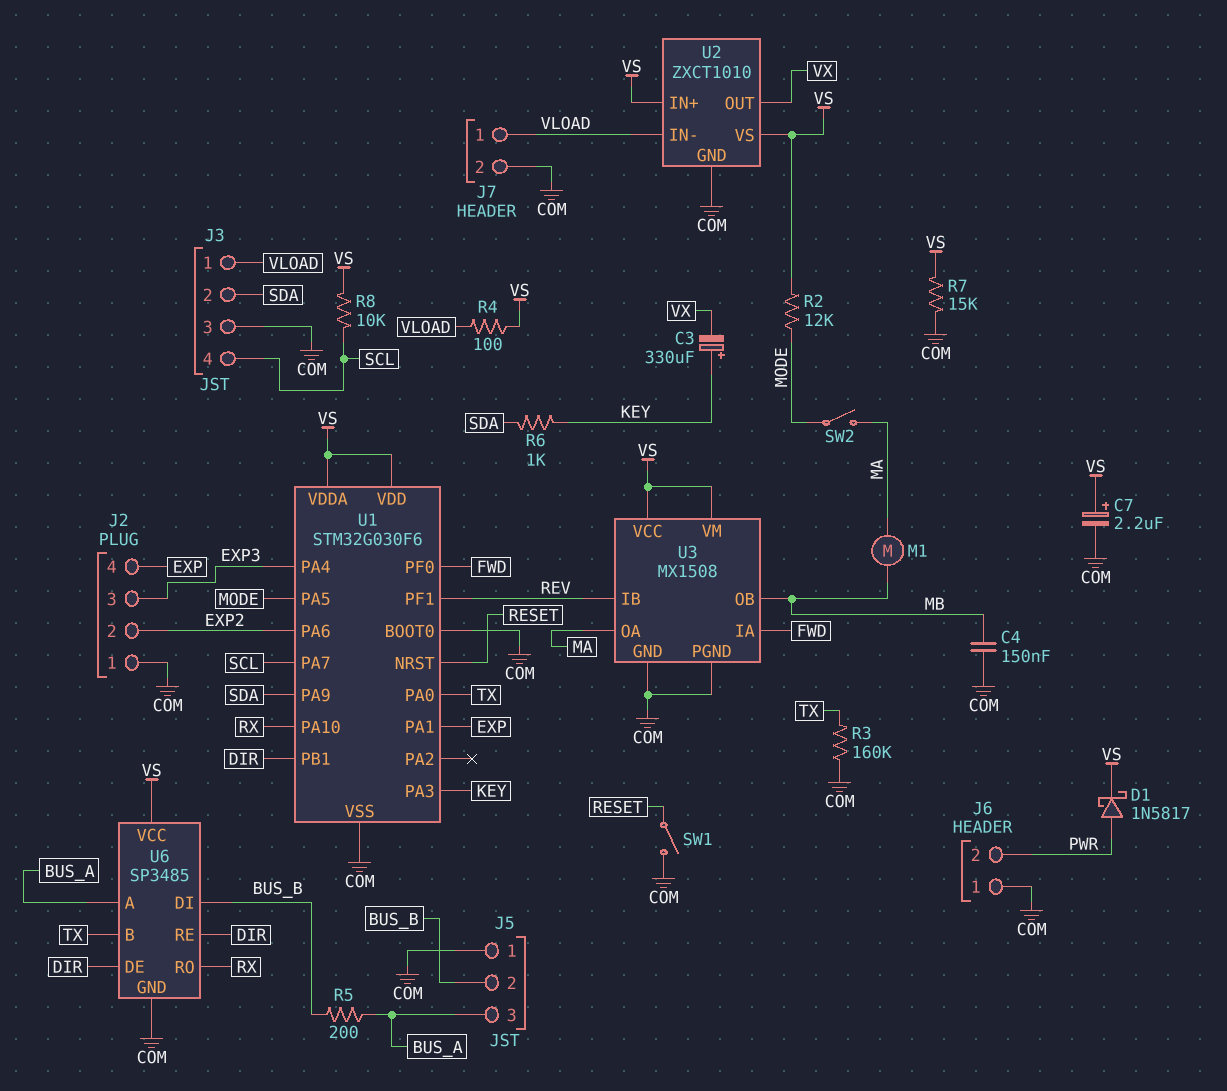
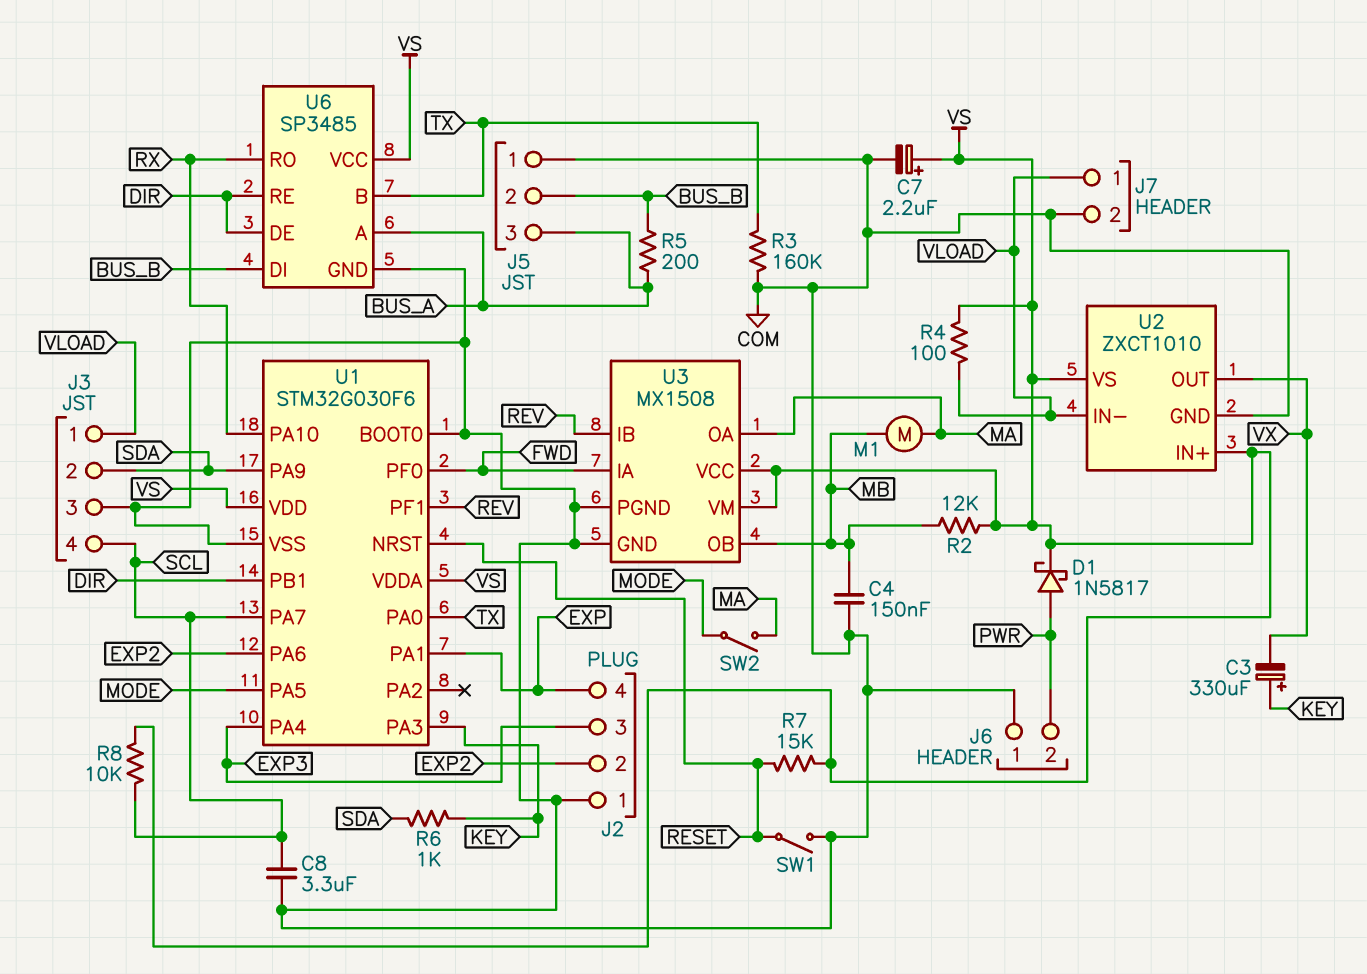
C8: none -> 3.3uF (COM, SCL)
R2: 12k (MODE, VS) -> 12k (MB, VS)
R7: 15k (COM, VS) -> 15k (RESET, VS)

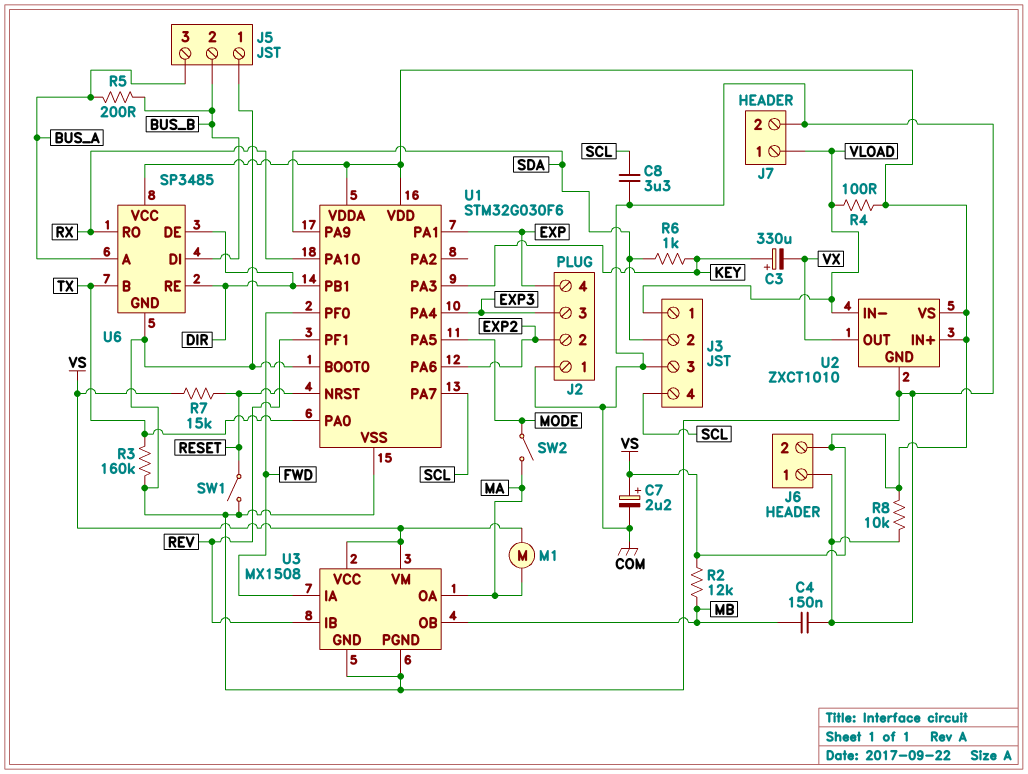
D1: schottky 1N5817 (A PWR, K VS) -> none
J6 pin 2: PWR -> VS
M1: motor (MA, MB) -> motor (MA, VS)
R8: 10k (SCL, VS) -> 10k (COM, VS)

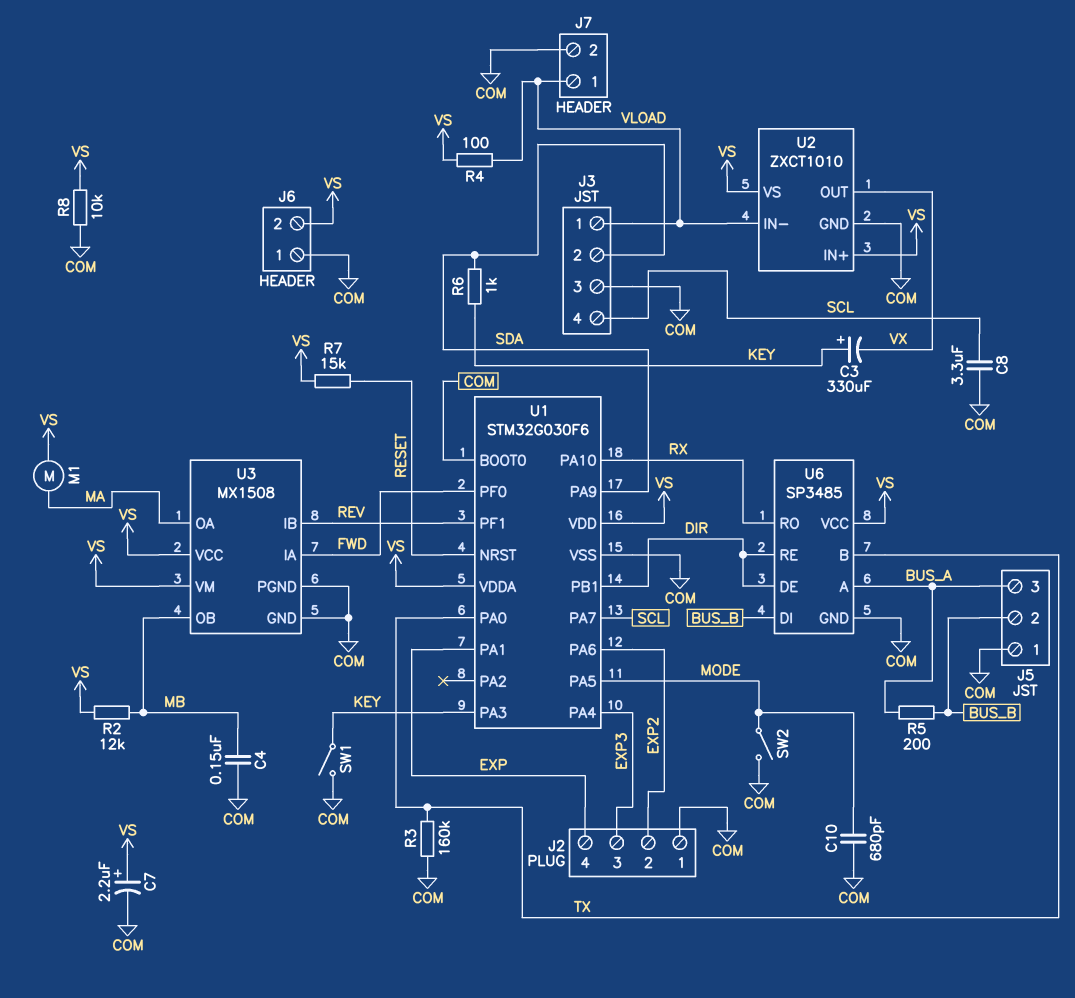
C10: none -> 680pF (COM, MODE)
SW1: switch (COM, RESET) -> switch (COM, KEY)
SW2: switch (MA, MODE) -> switch (COM, MODE)

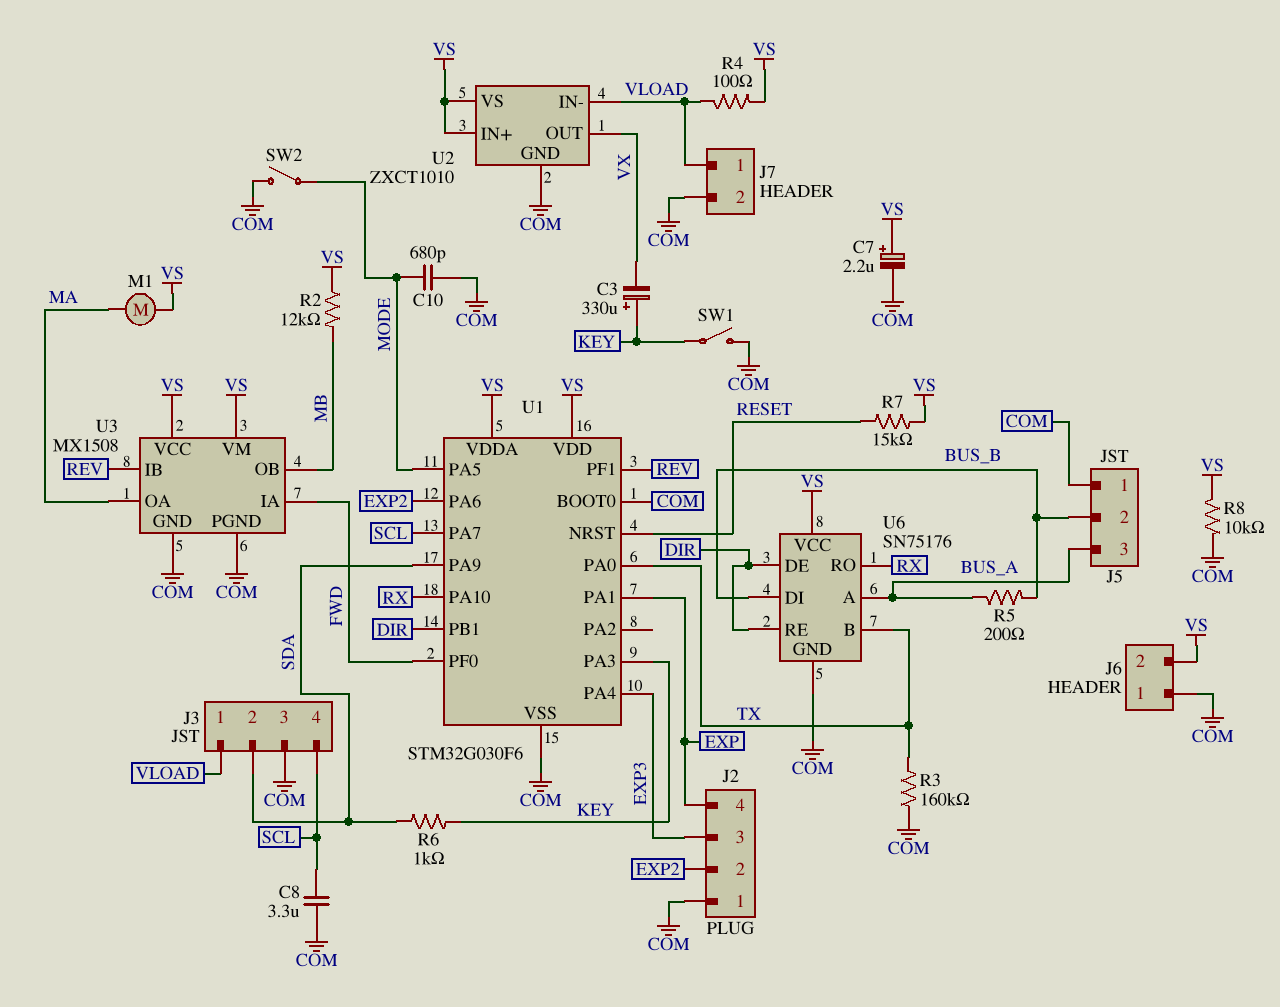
C4: 150nF (COM, MB) -> none
U6: SP3485 -> SN75176

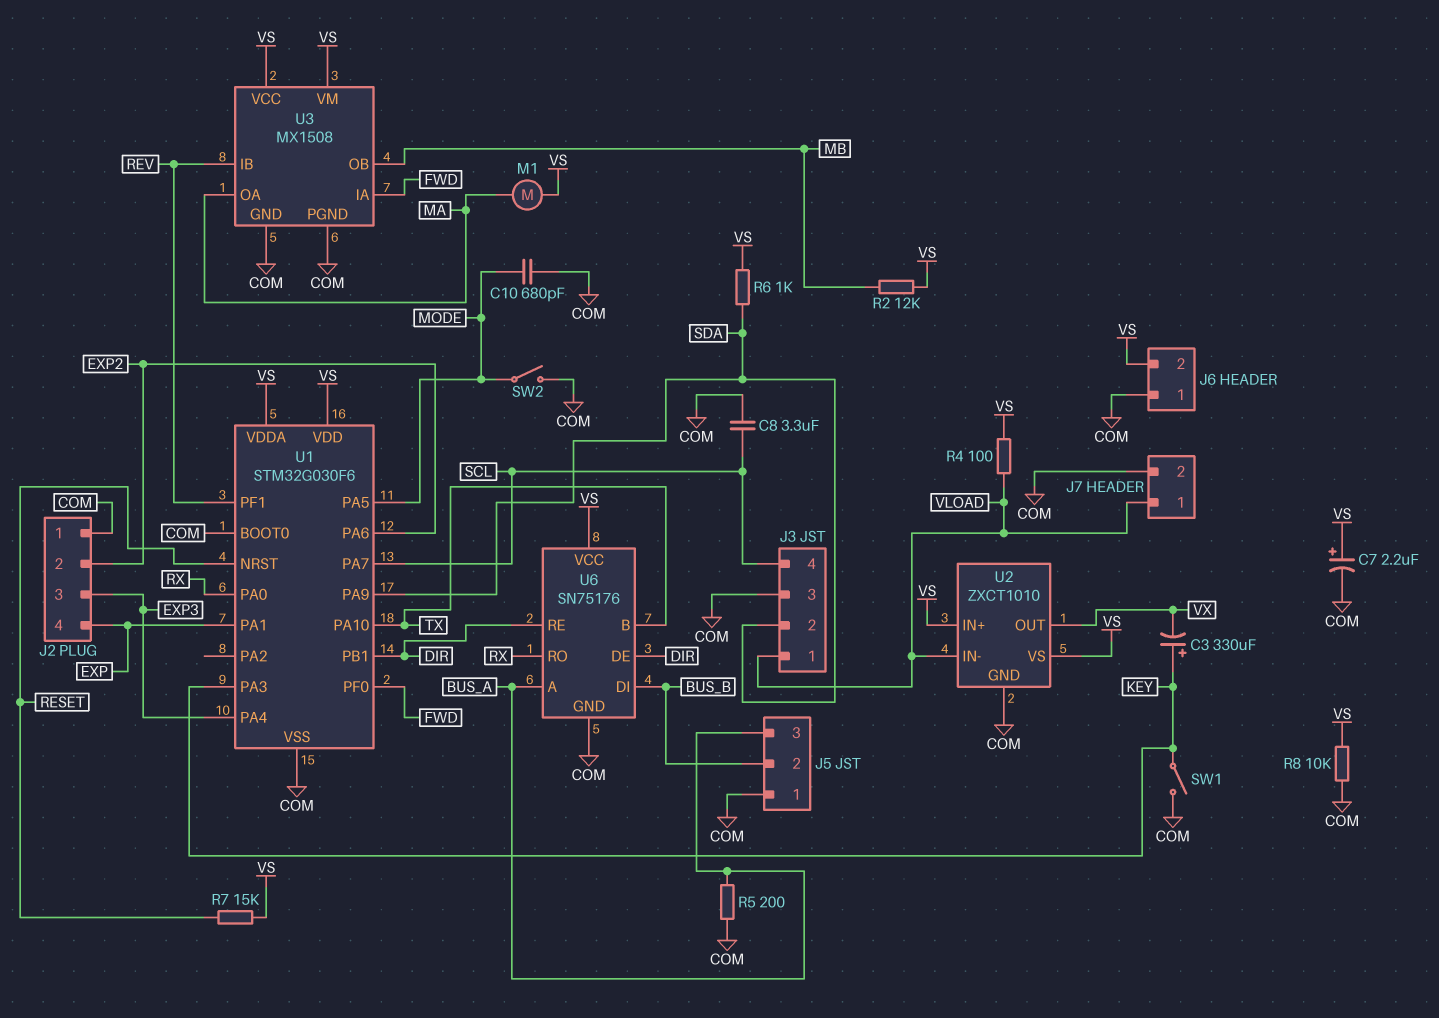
R3: 160k (COM, TX) -> none
R5: 200 (BUS_A, BUS_B) -> 200 (BUS_A, COM)
R6: 1k (KEY, SDA) -> 1k (SDA, VS)
U1 pin PA0: TX -> RX
U1 pin PA10: RX -> TX

